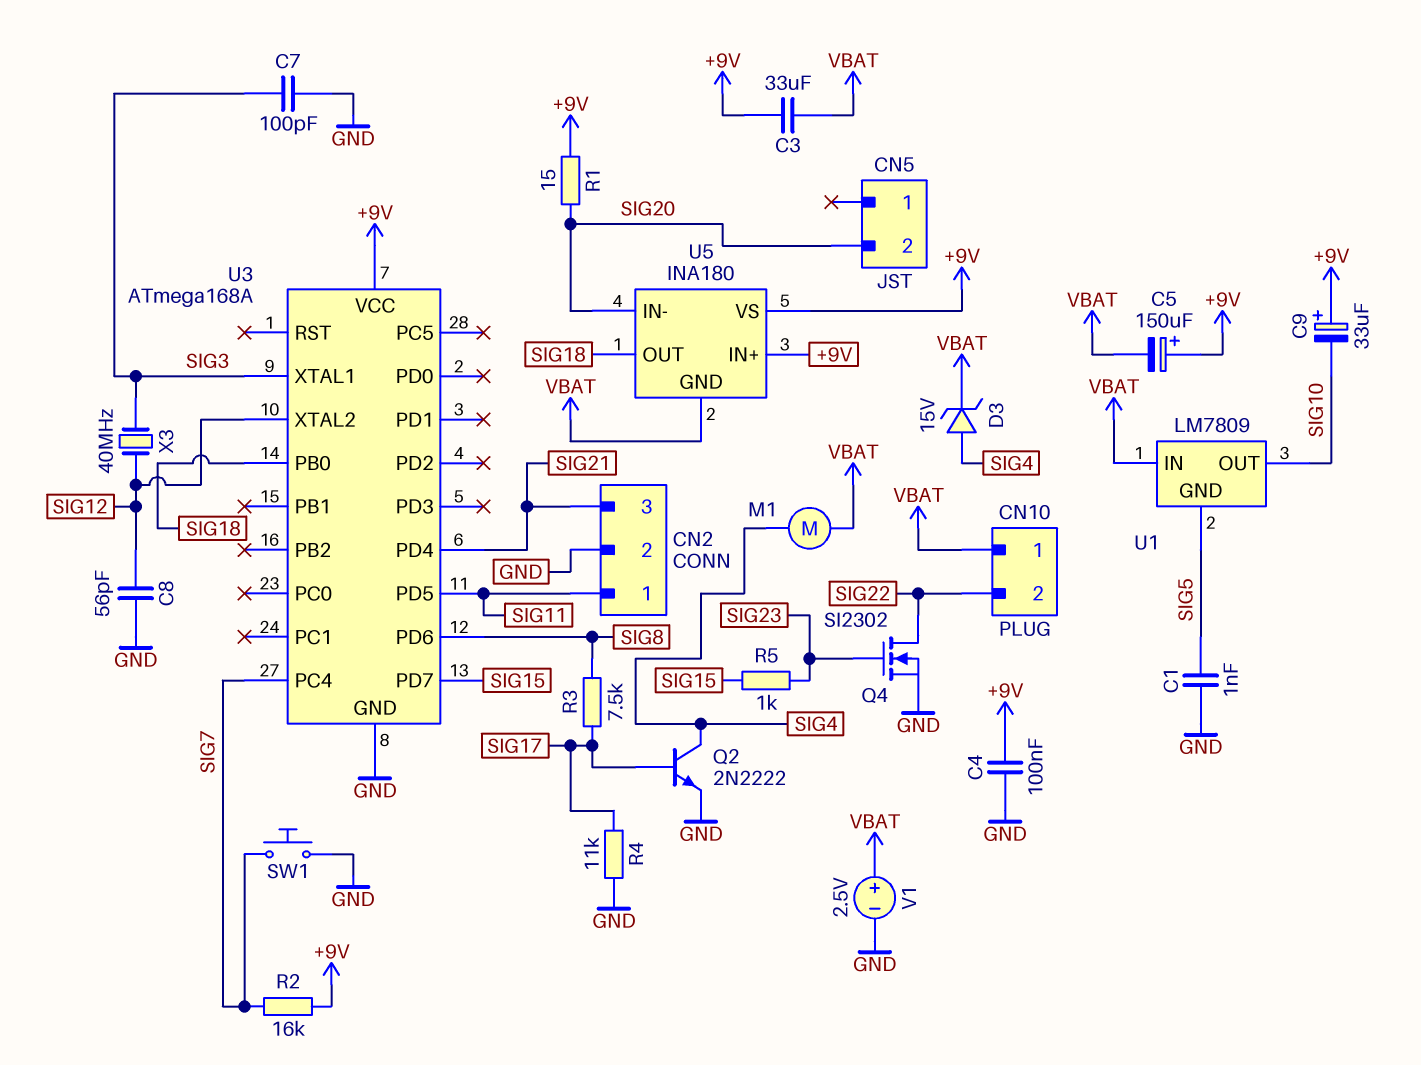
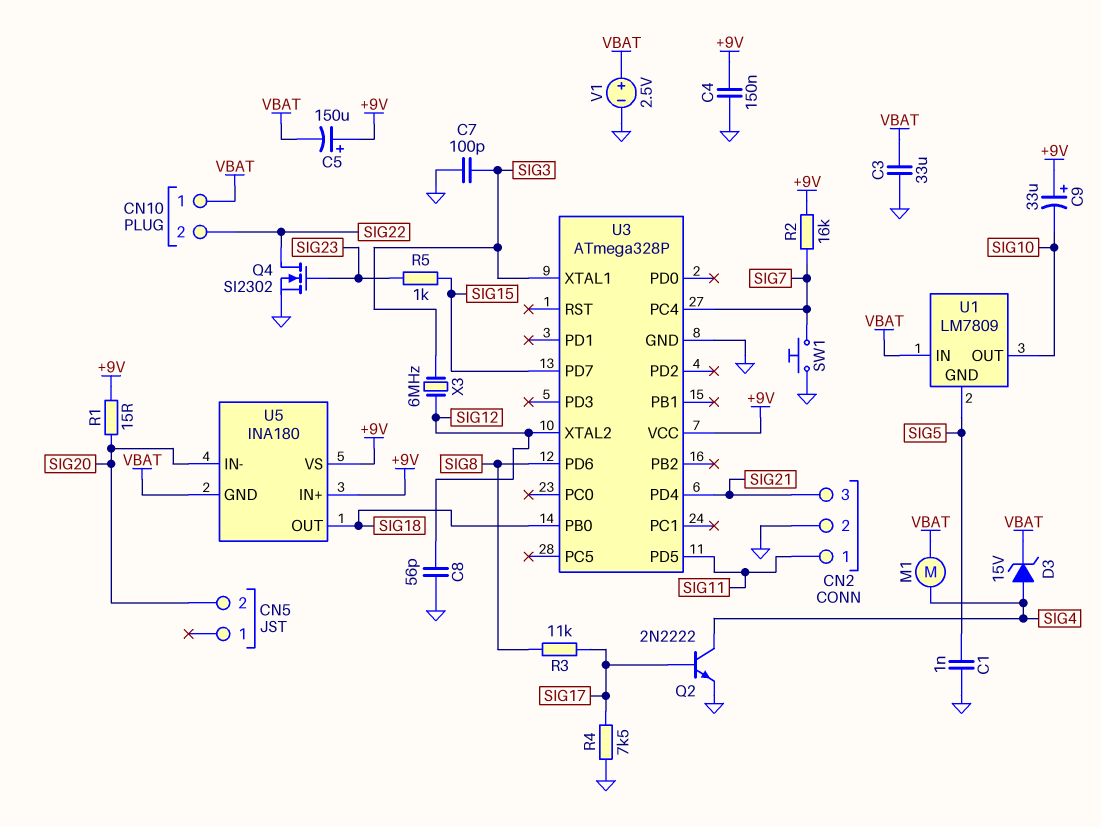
C3: 33uF (+9V, VBAT) -> 33uF (GND, VBAT)
C4: 100nF (+9V, GND) -> 150nF (+9V, GND)
R3: 7.5k (SIG8, SIG17) -> 11k (SIG8, SIG17)
R4: 11k (GND, SIG17) -> 7.5k (GND, SIG17)
U3: ATmega168A -> ATmega328P
X3: 40MHz (SIG3, SIG12) -> 6MHz (SIG3, SIG12)

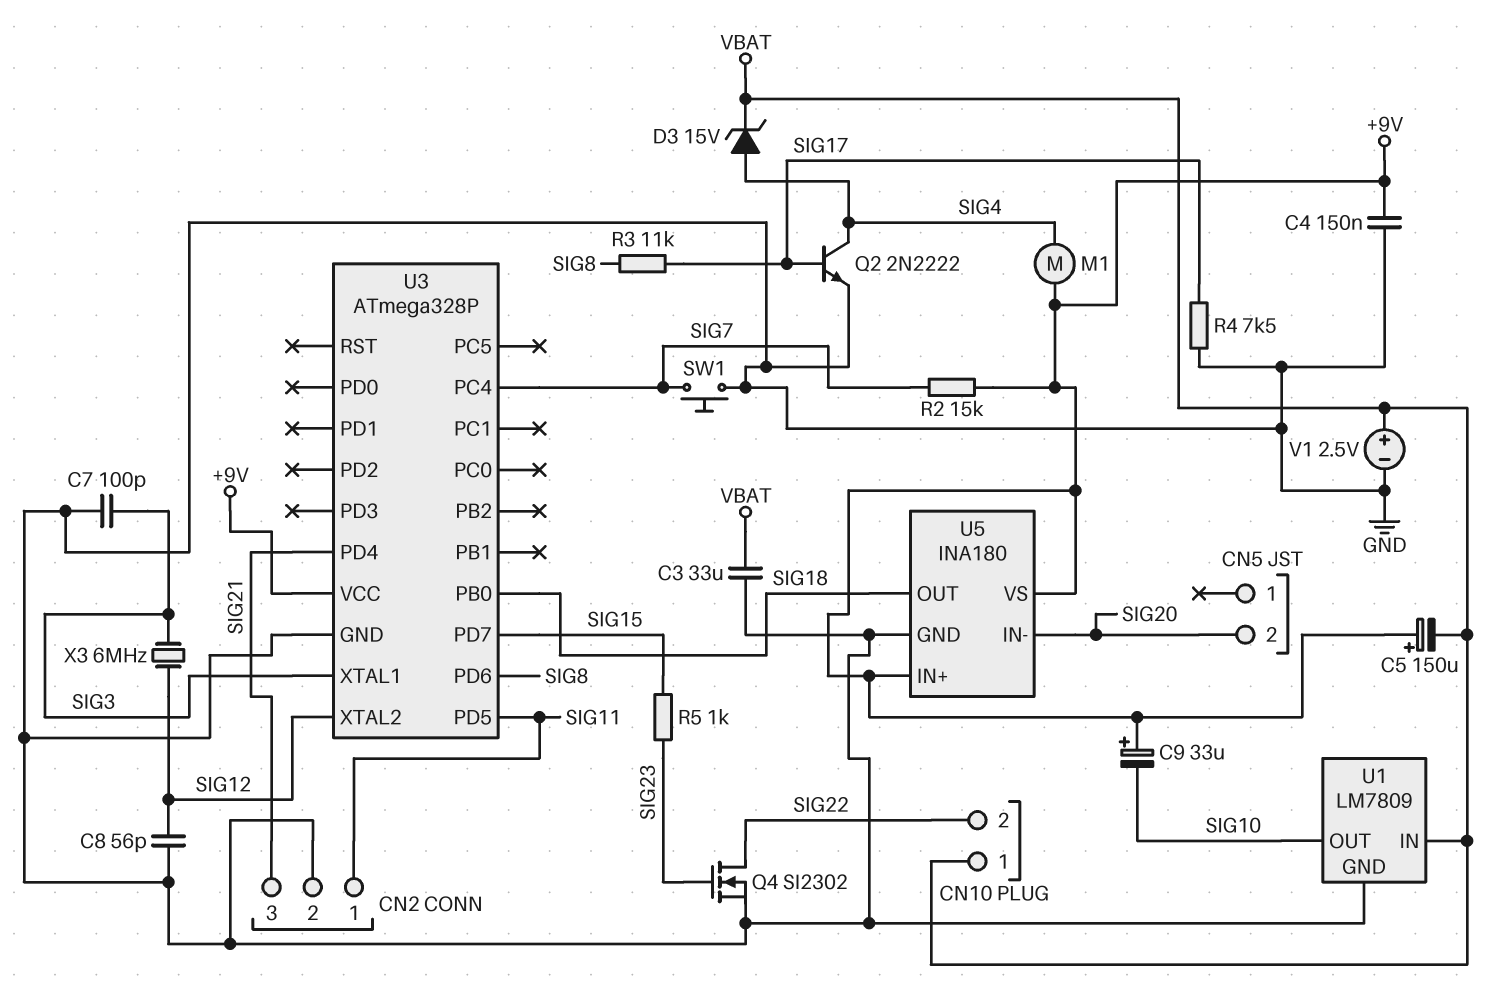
C1: 1nF (GND, SIG5) -> none
M1: motor (SIG4, VBAT) -> motor (+9V, SIG4)
R1: 15 (+9V, SIG20) -> none
R2: 16k (+9V, SIG7) -> 15k (+9V, SIG7)
U1 pin GND: SIG5 -> GND
U5 pin GND: VBAT -> GND

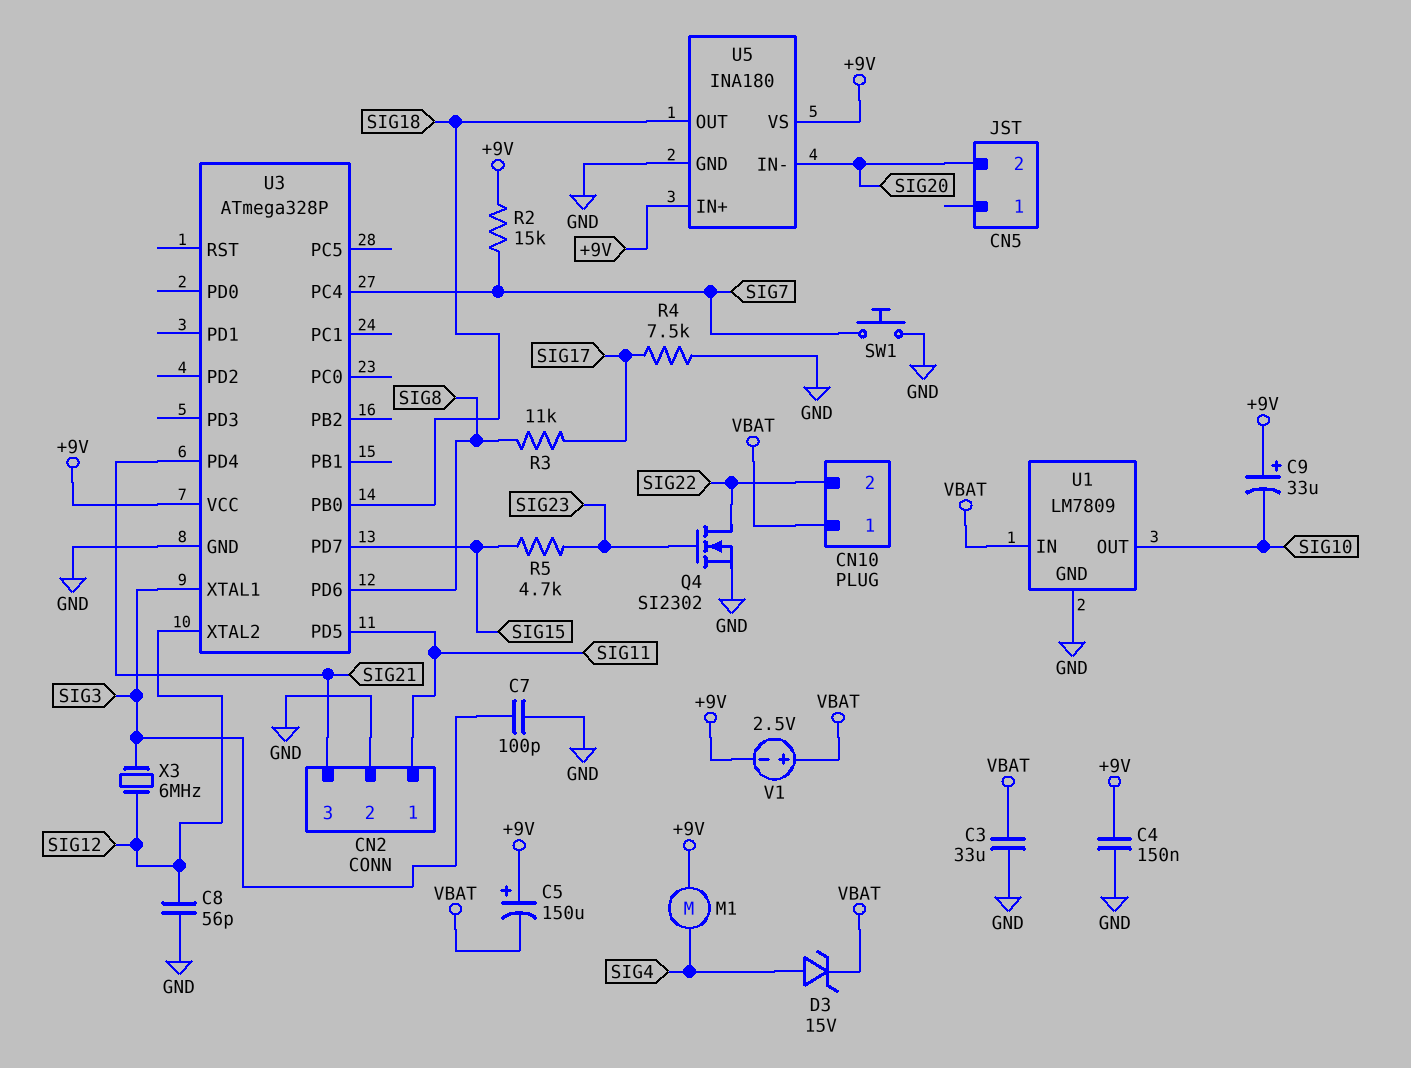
Q2: NPN 2N2222 (B SIG17, C SIG4, E GND) -> none
R5: 1k (SIG15, SIG23) -> 4.7k (SIG15, SIG23)
V1: 2.5V (plus VBAT, minus GND) -> 2.5V (plus VBAT, minus +9V)

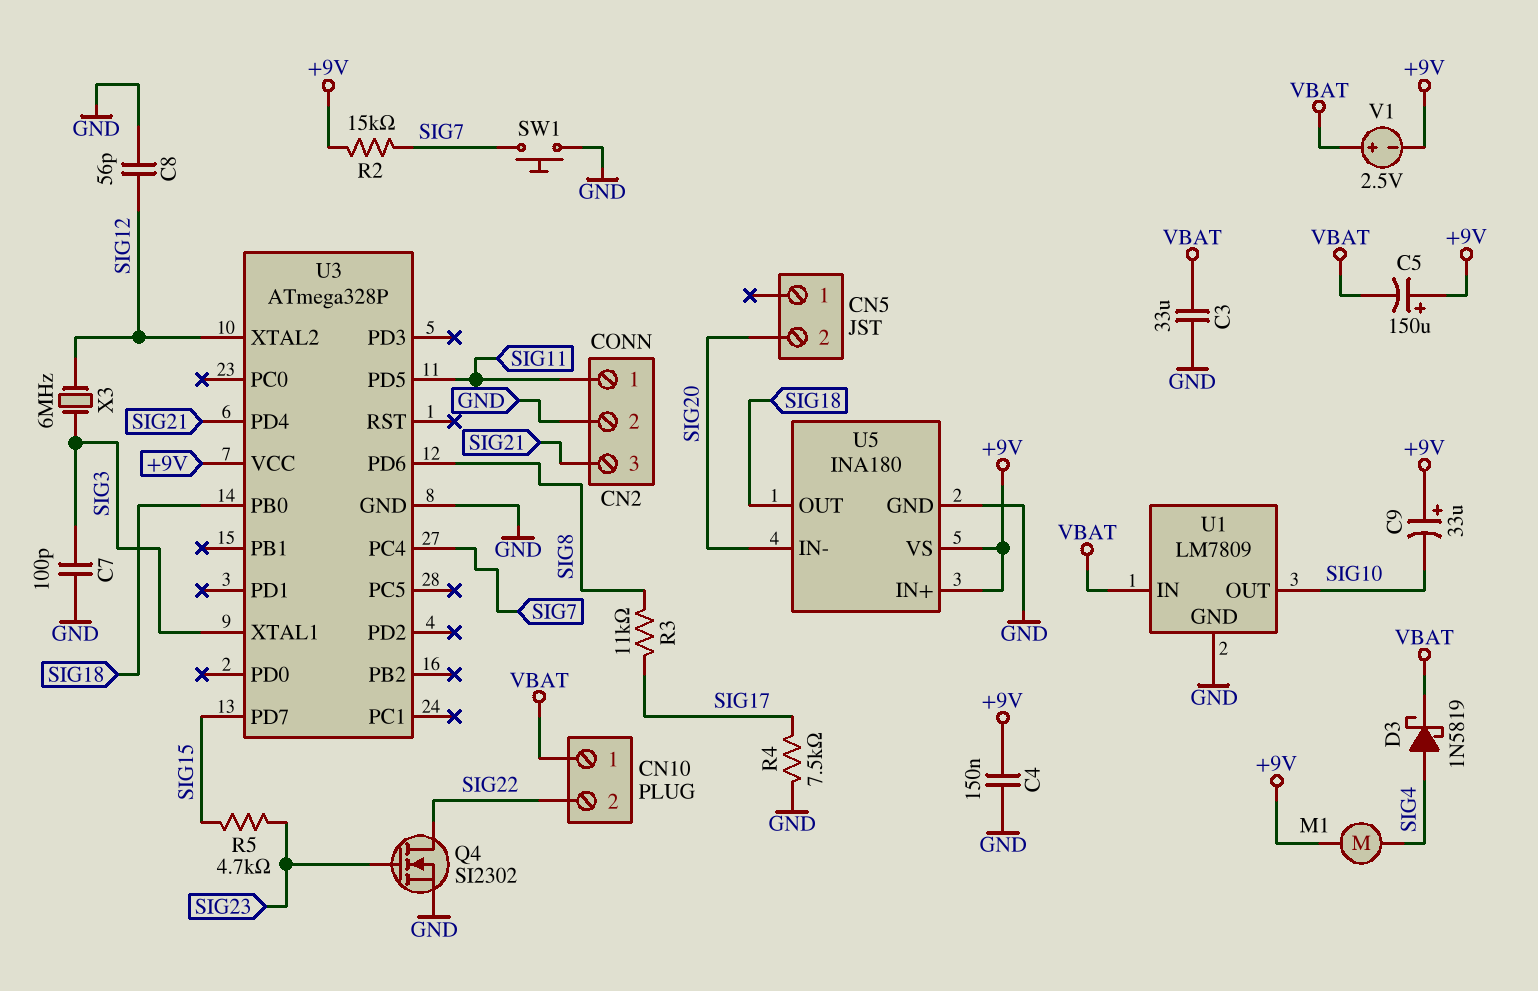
D3: zener 15V (A SIG4, K VBAT) -> schottky 1N5819 (A SIG4, K VBAT)

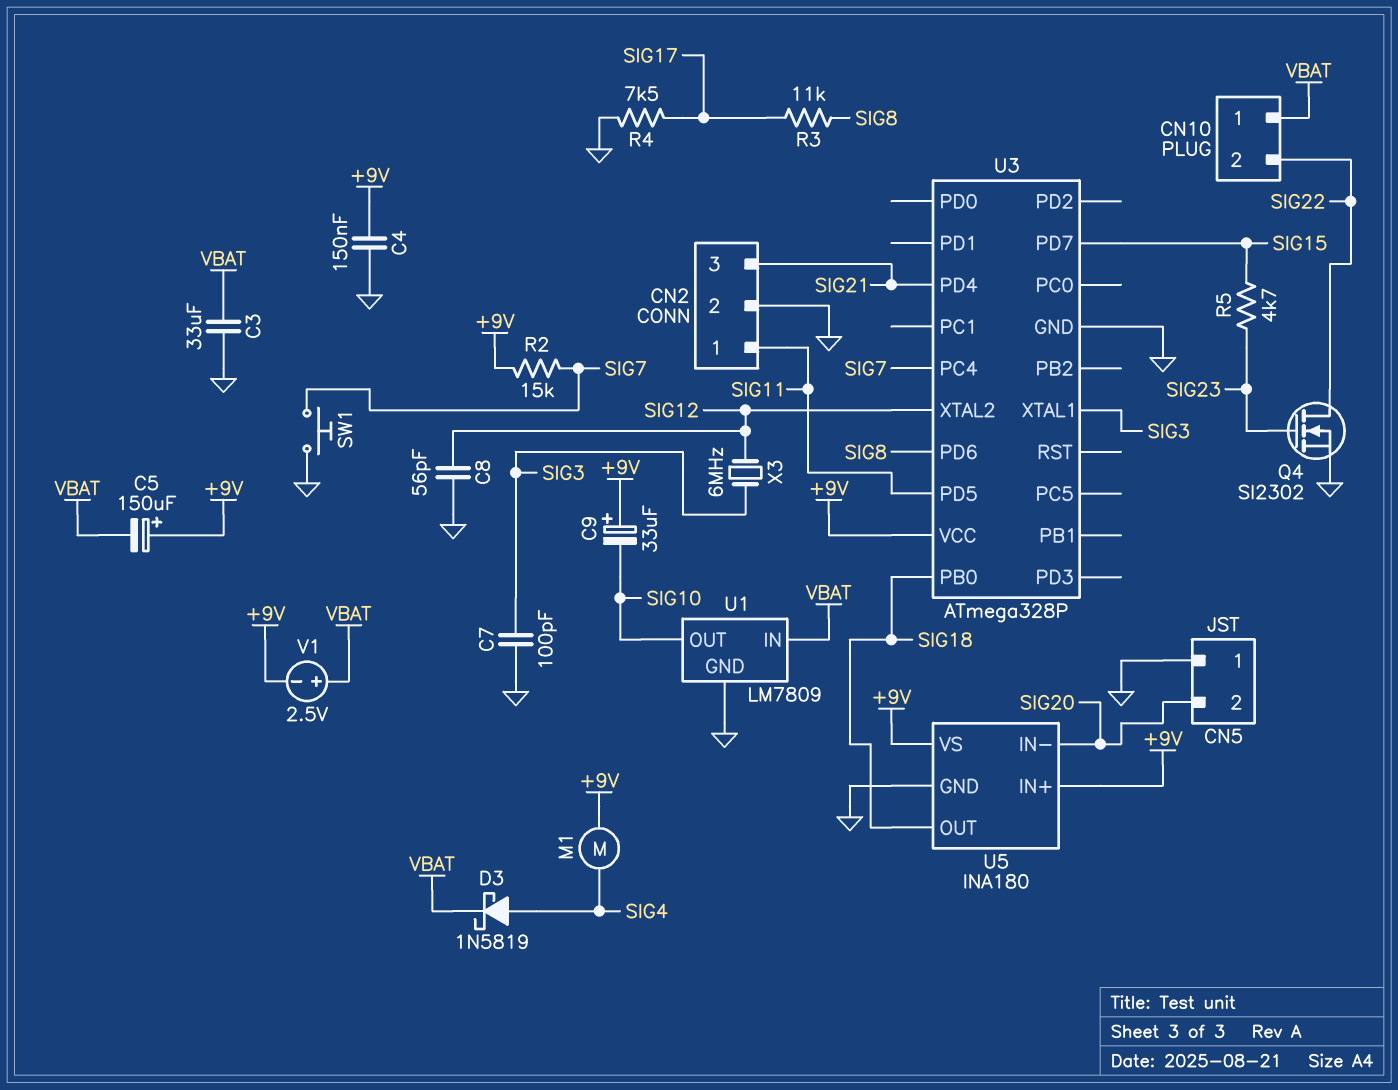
CN5 pin 1: none -> GND

